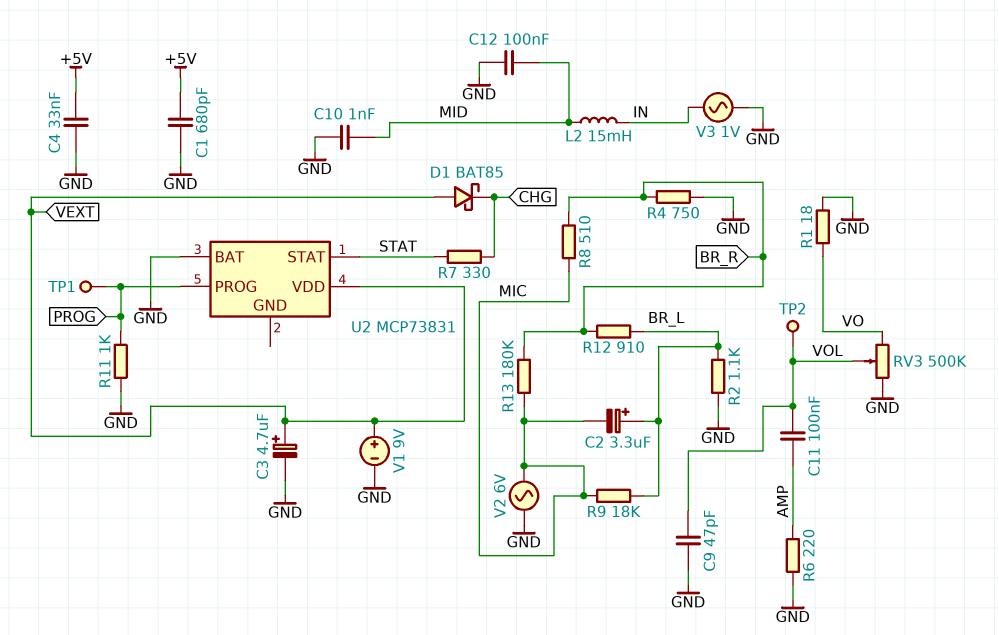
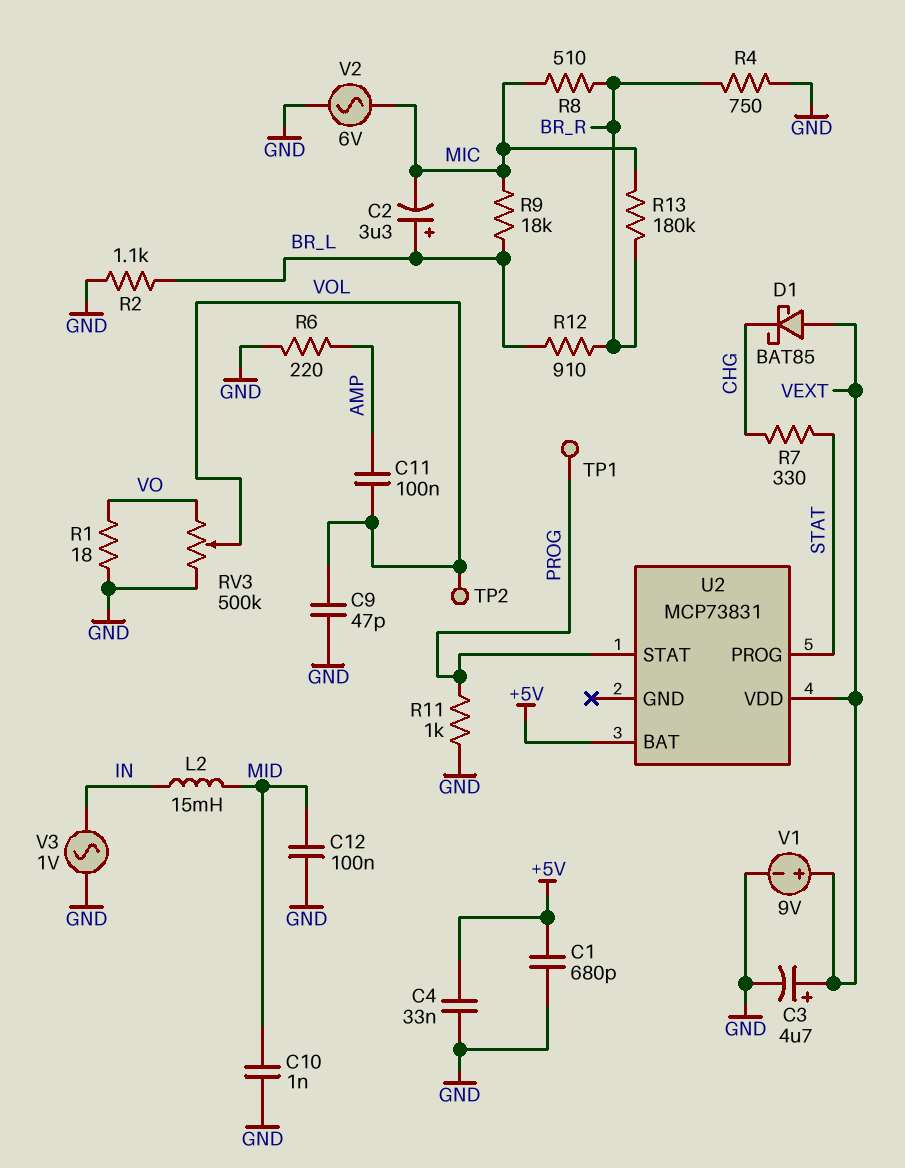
U2 pin BAT: GND -> +5V
U2 pin PROG: PROG -> STAT
U2 pin STAT: STAT -> PROG

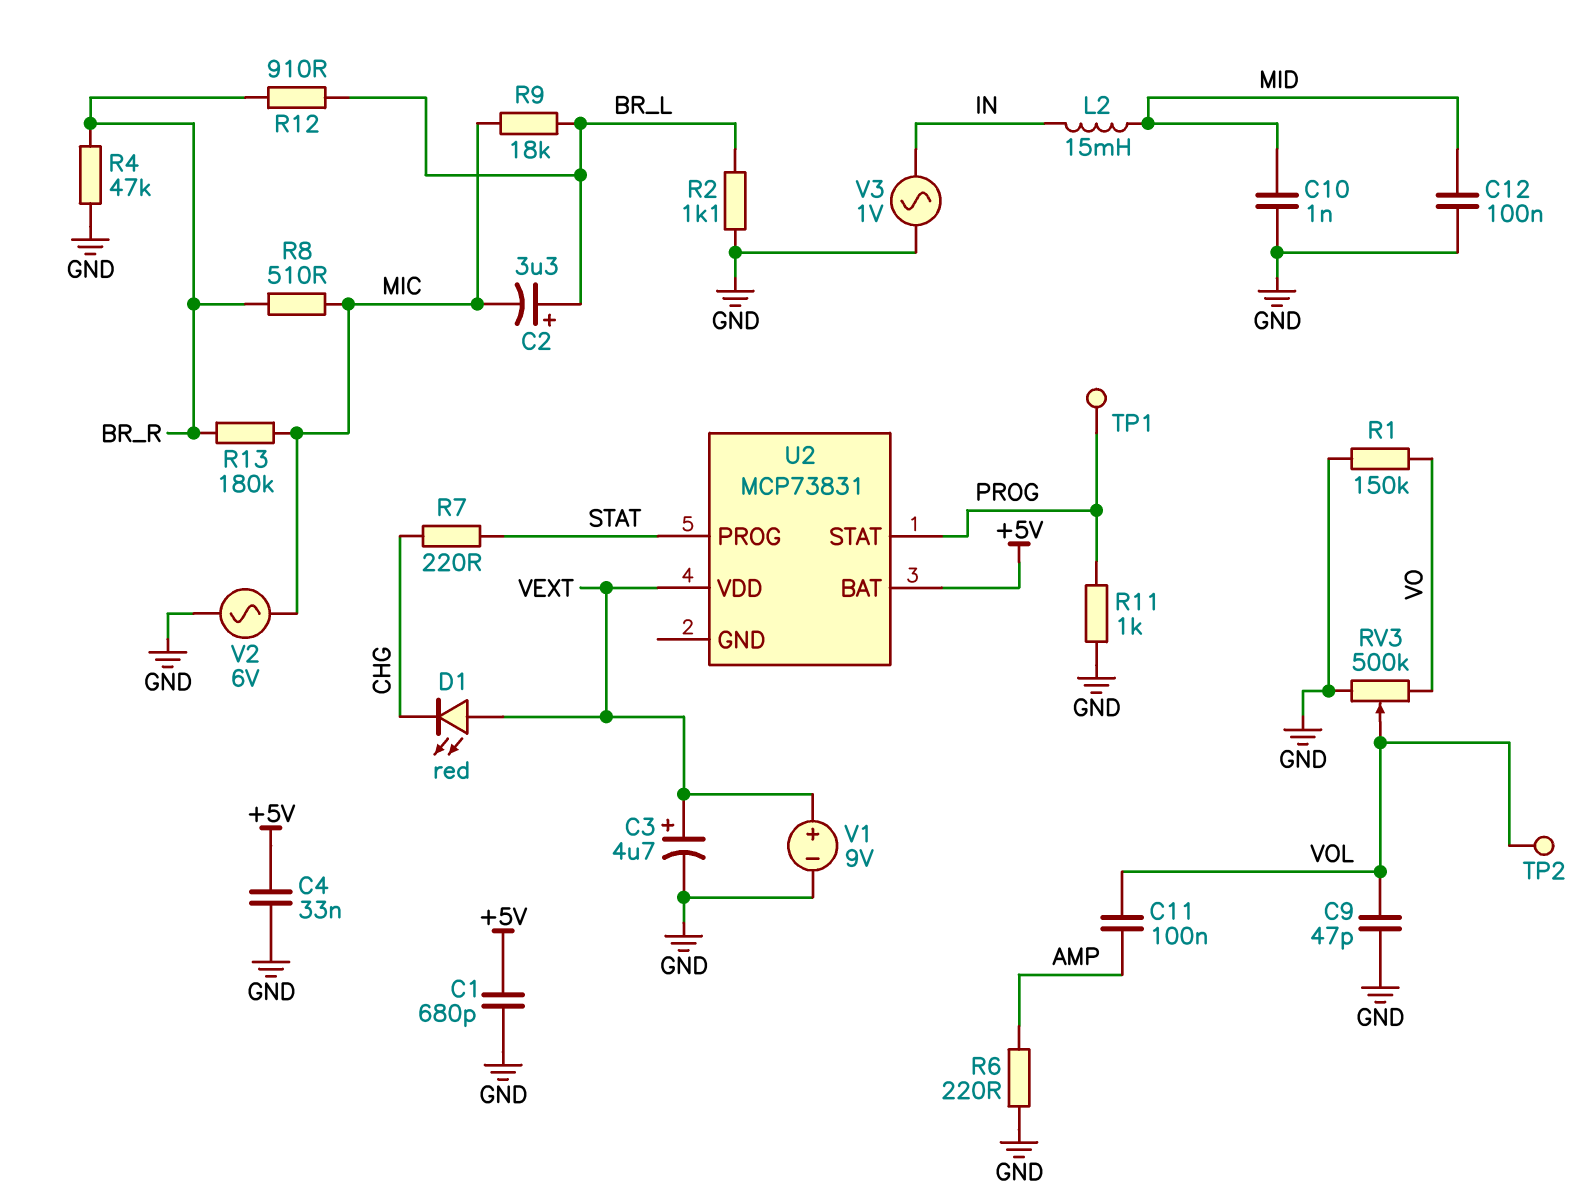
D1: schottky BAT85 (A VEXT, K CHG) -> LED red (A VEXT, K CHG)
R1: 18 (GND, VO) -> 150k (GND, VO)
R4: 750 (BR_R, GND) -> 47k (BR_R, GND)
R7: 330 (CHG, STAT) -> 220 (CHG, STAT)

